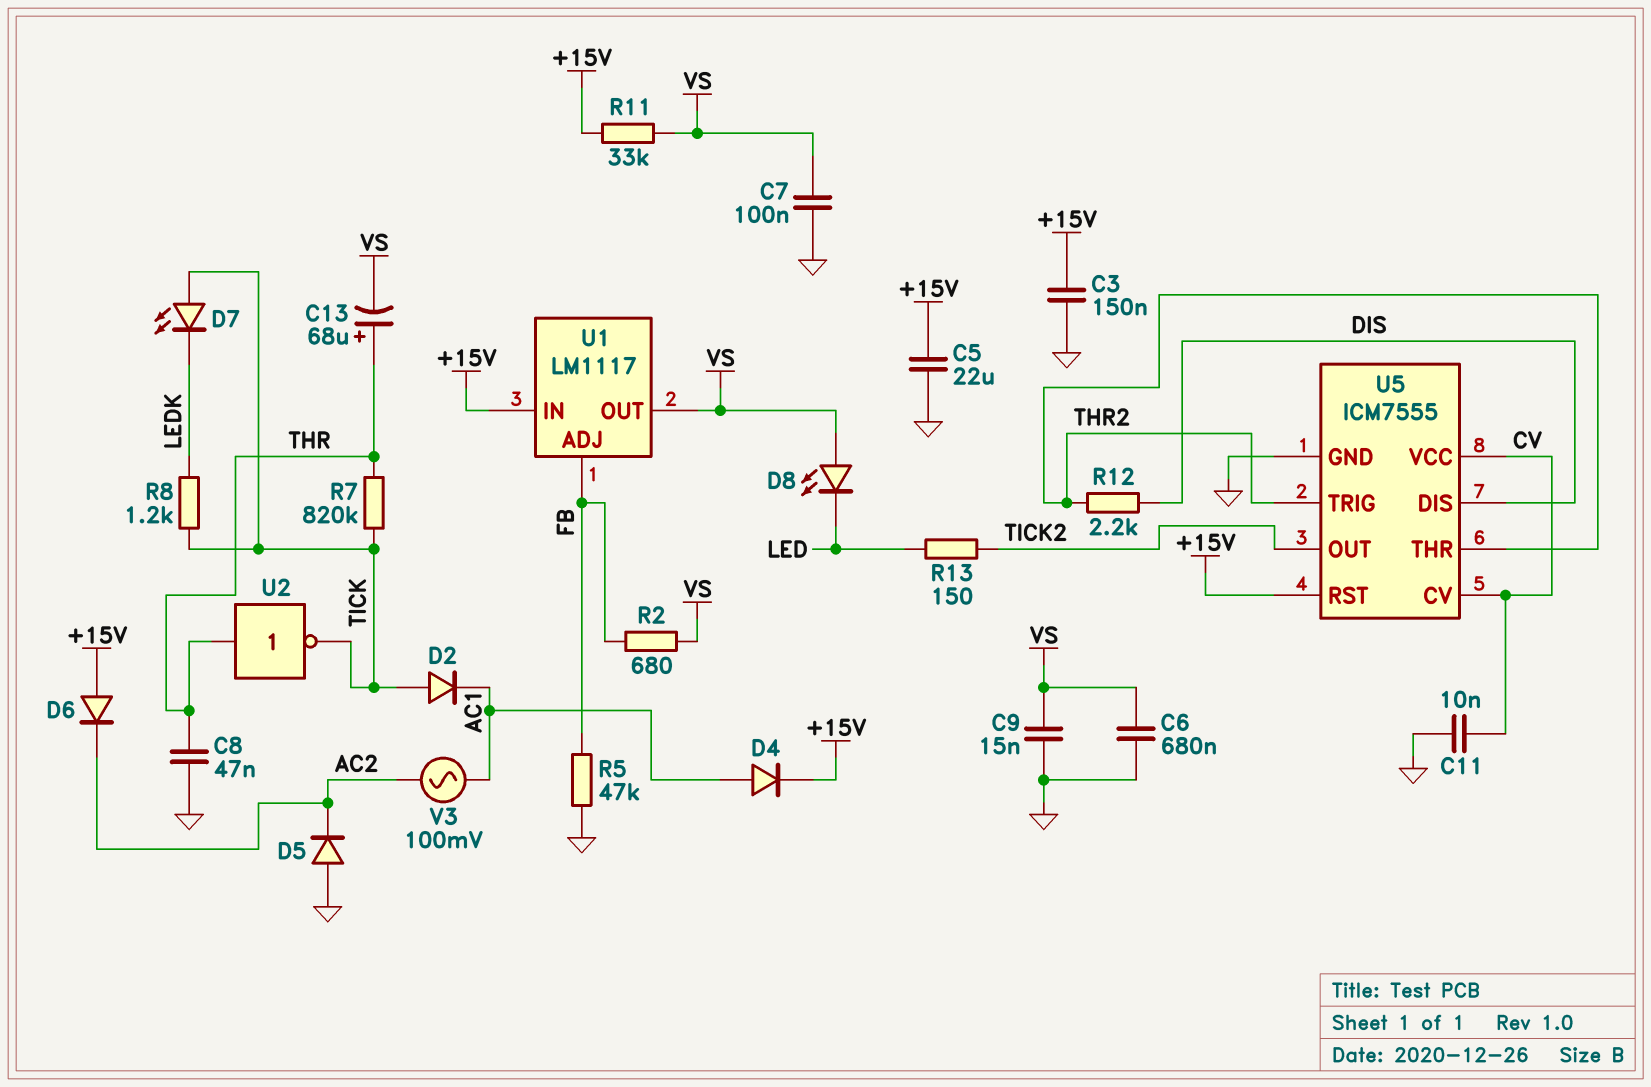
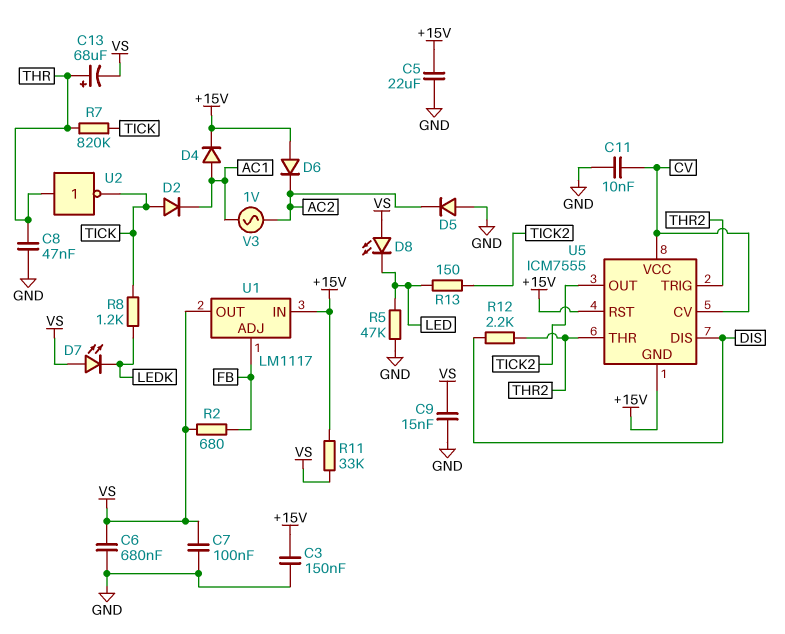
D7: LED (A TICK, K LEDK) -> LED (A VS, K LEDK)
R5: 47k (FB, GND) -> 47k (GND, LED)
U5 pin GND: GND -> +15V
V3: AC 100mV (AC1, AC2) -> AC 1V (AC1, AC2)

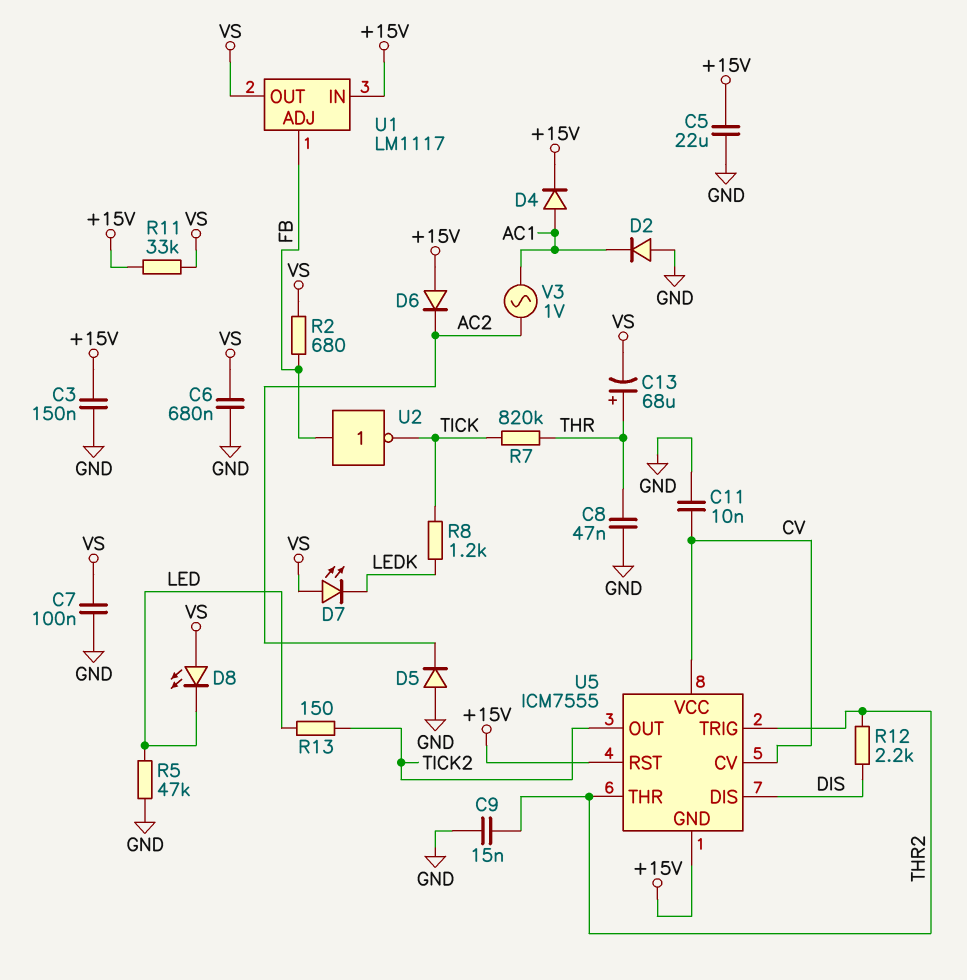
C9: 15nF (GND, VS) -> 15nF (GND, THR2)
D2: diode (A TICK, K AC1) -> diode (A GND, K AC1)
U2: NOT (in THR, out TICK) -> NOT (in FB, out TICK)

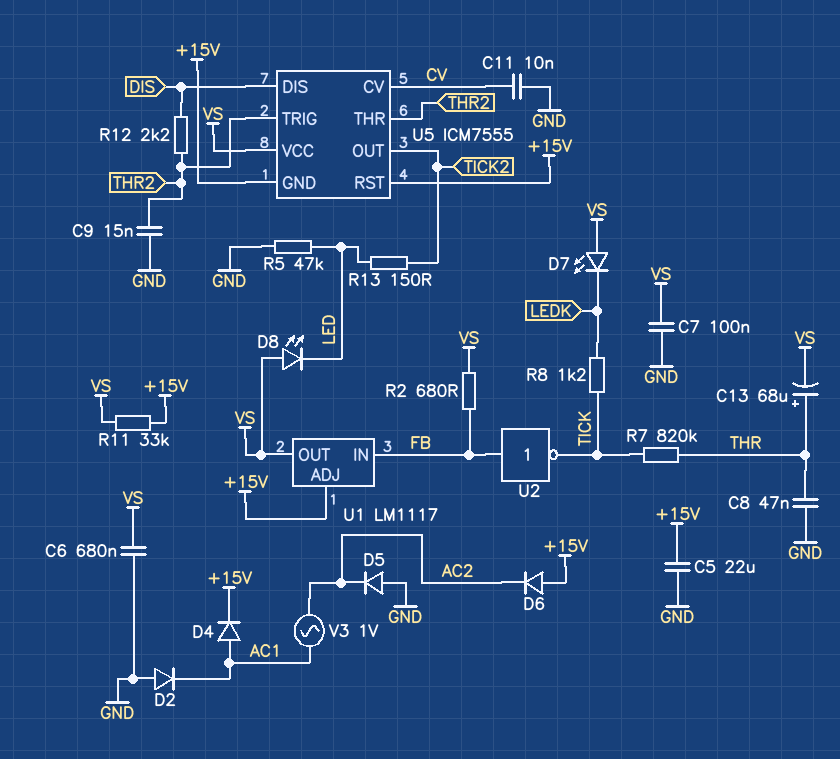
C3: 150nF (+15V, GND) -> none
U1 pin ADJ: FB -> +15V
U1 pin IN: +15V -> FB
U5 pin VCC: CV -> VS

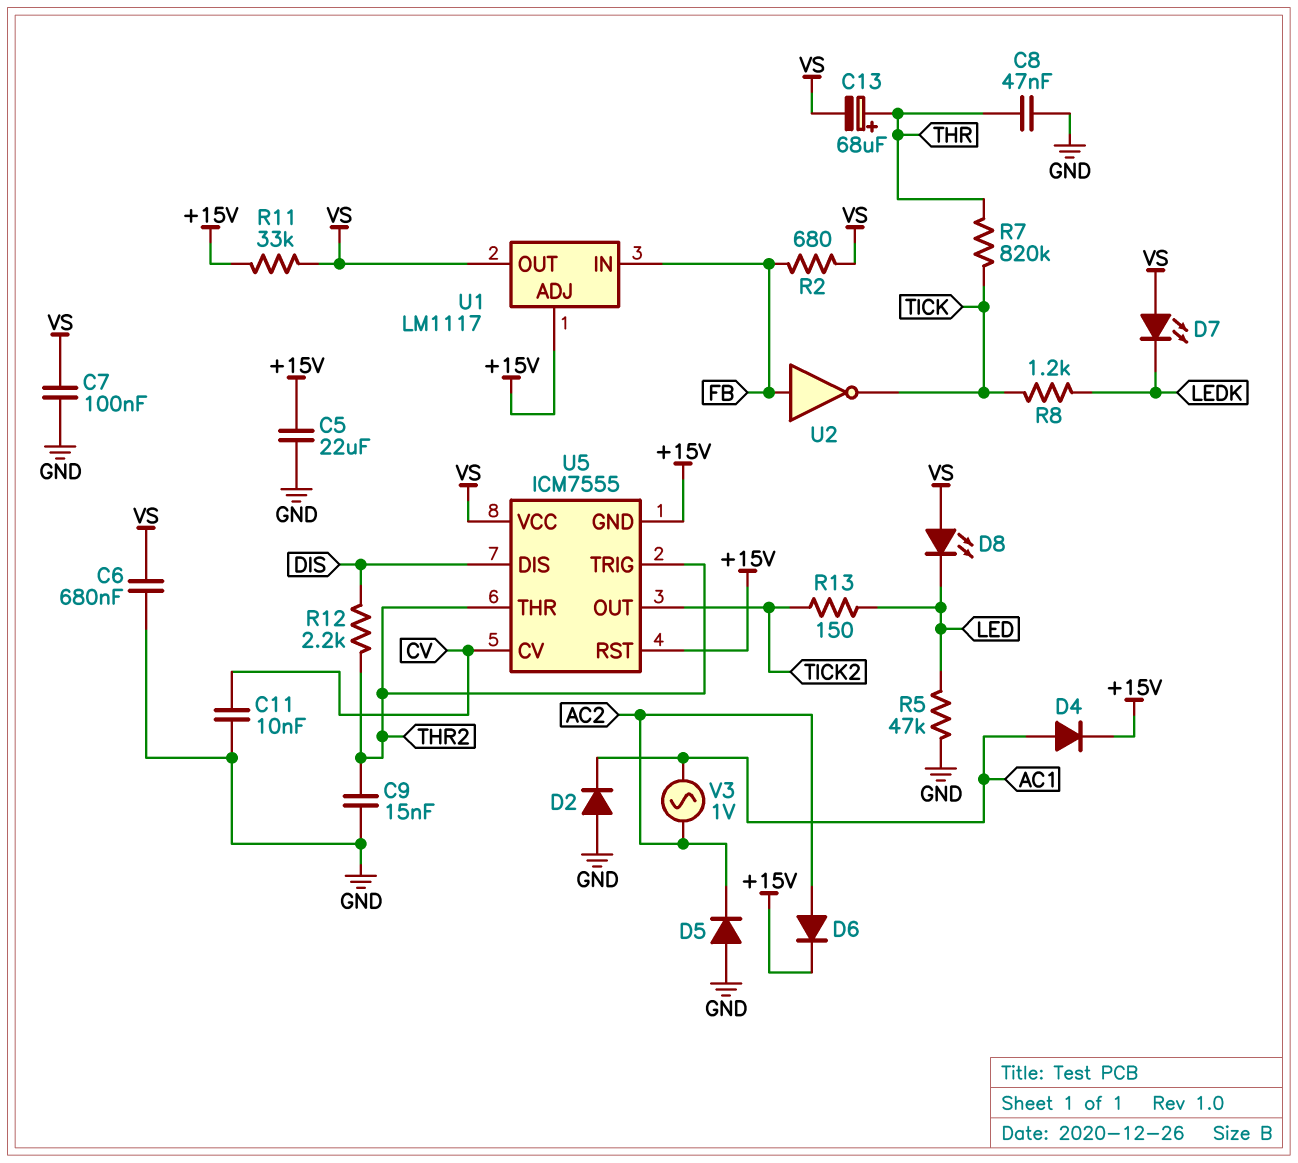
D6: diode (A +15V, K AC2) -> diode (A AC2, K +15V)

